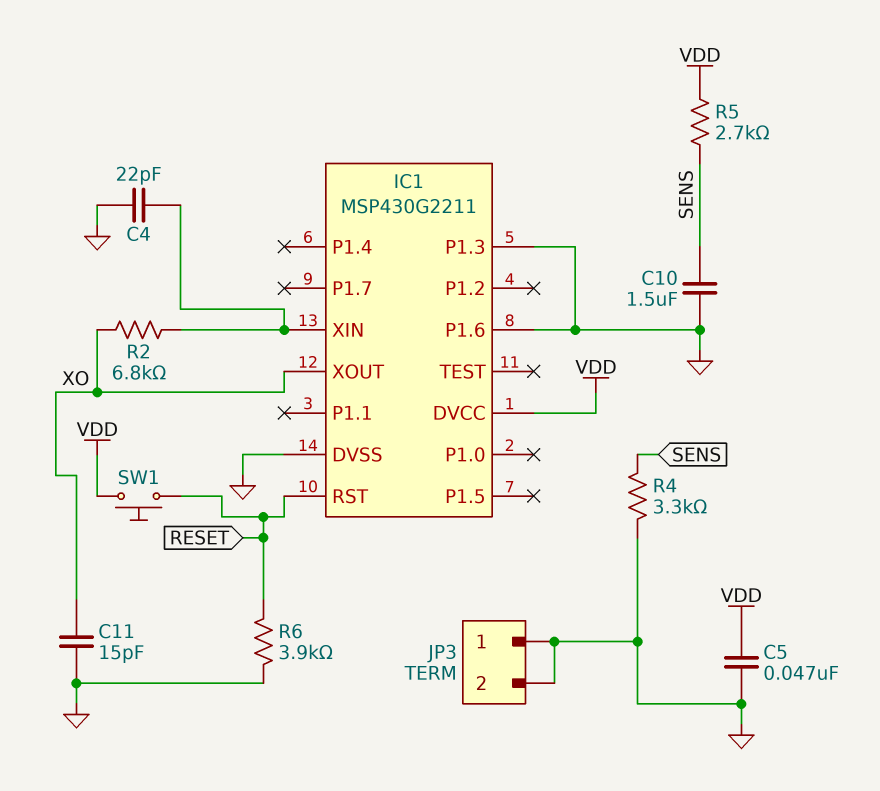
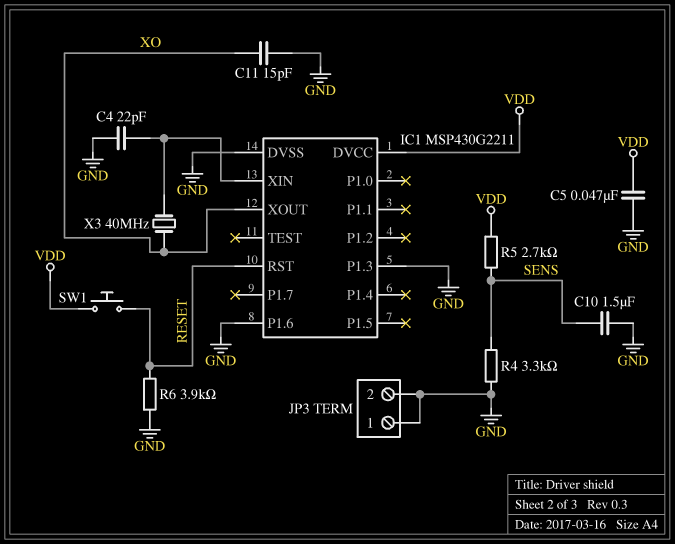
R2: 6.8k (IC1/XIN, XO) -> none
X3: none -> 40MHz (IC1/XIN, XO)

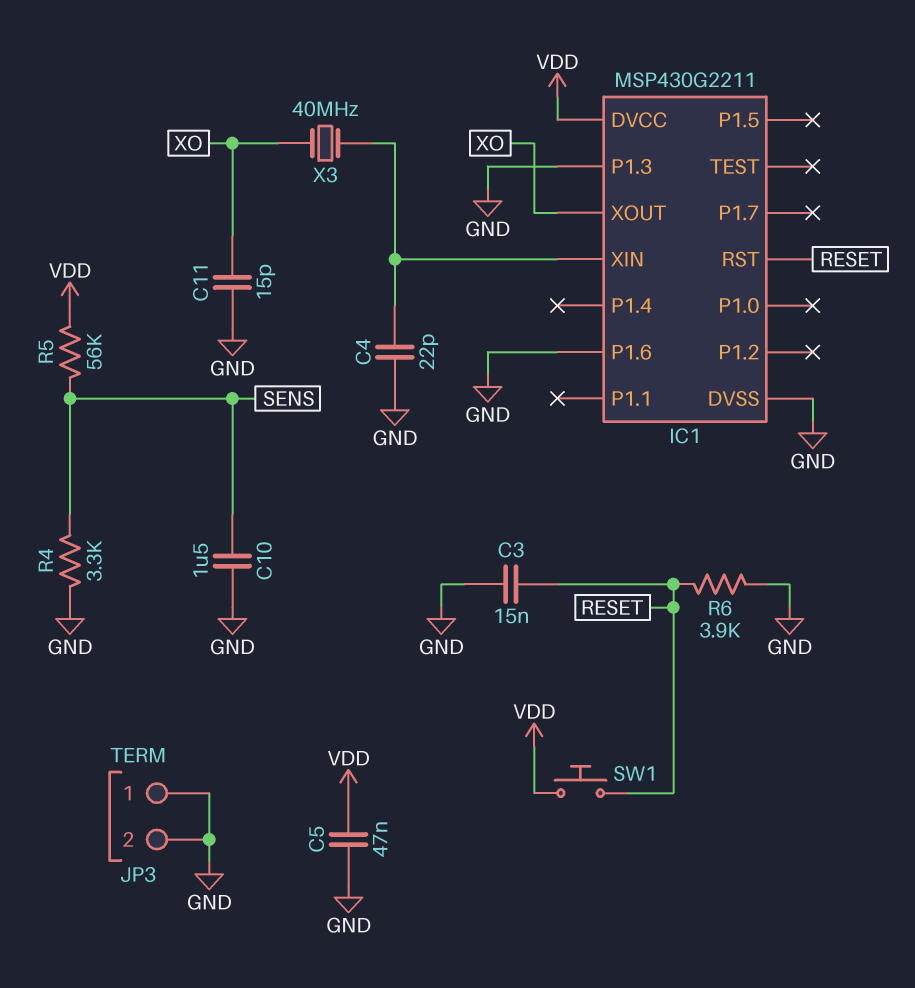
C3: none -> 15nF (GND, RESET)
R5: 2.7k (SENS, VDD) -> 56k (SENS, VDD)

